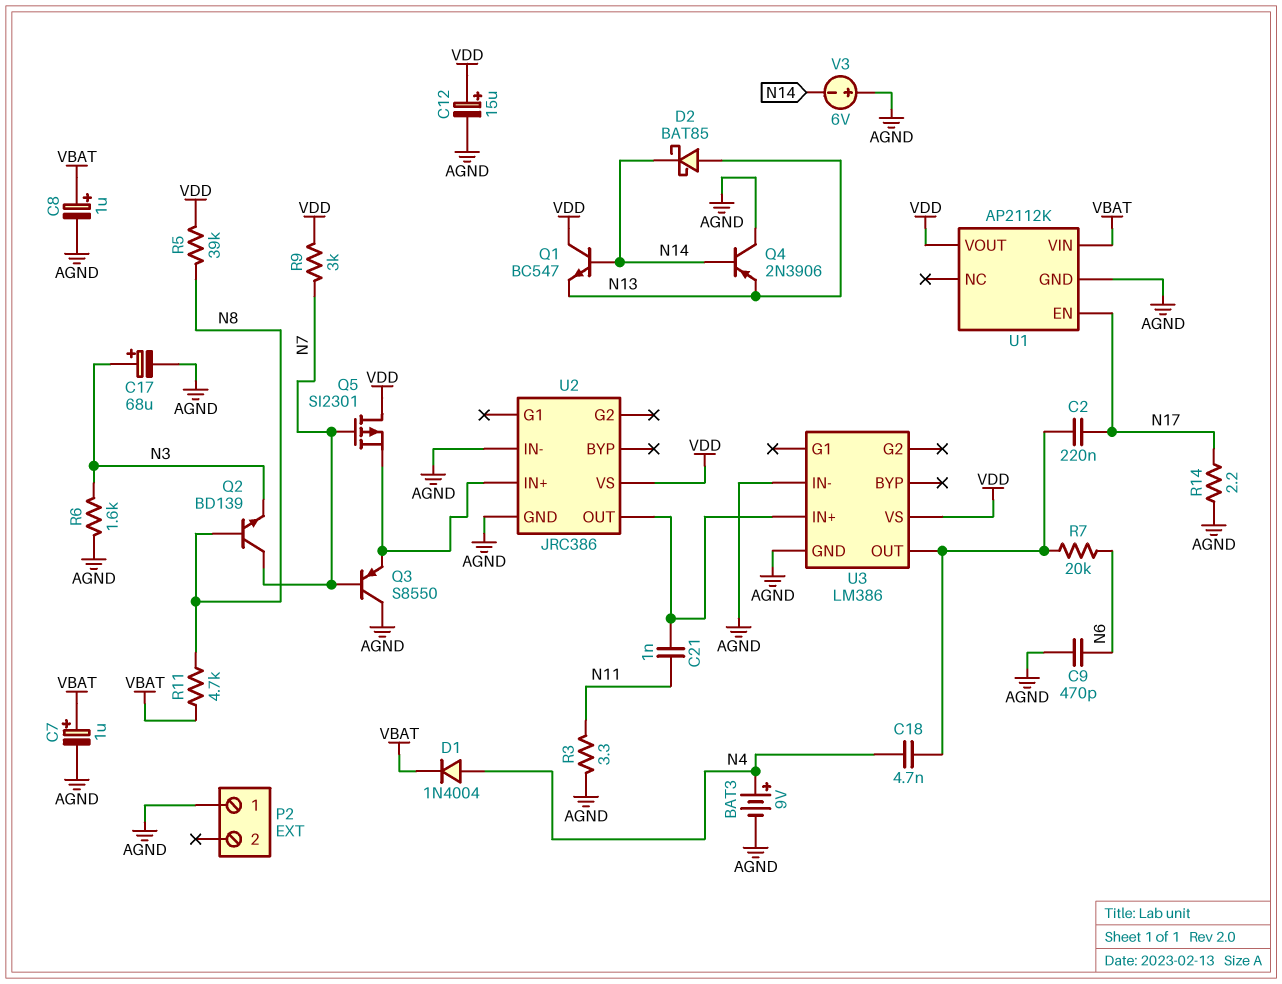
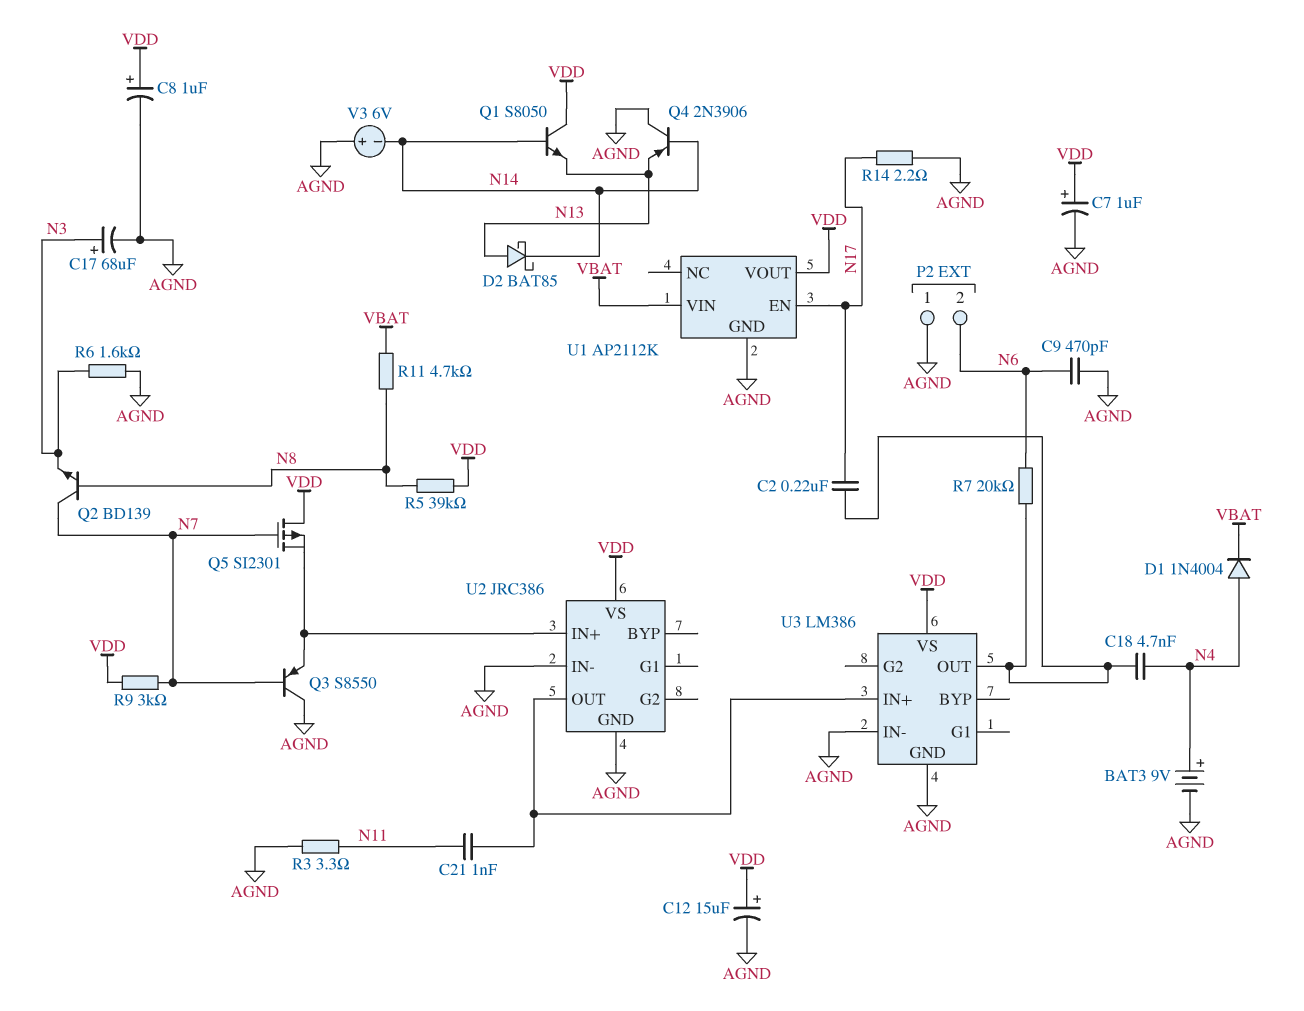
C7: 1uF (plus VBAT, minus AGND) -> 1uF (plus VDD, minus AGND)
C8: 1uF (plus VBAT, minus AGND) -> 1uF (plus VDD, minus AGND)
P2 pin 2: none -> N6
Q1: NPN BC547 (B N14, C VDD, E N13) -> NPN S8050 (B N14, C VDD, E N13)

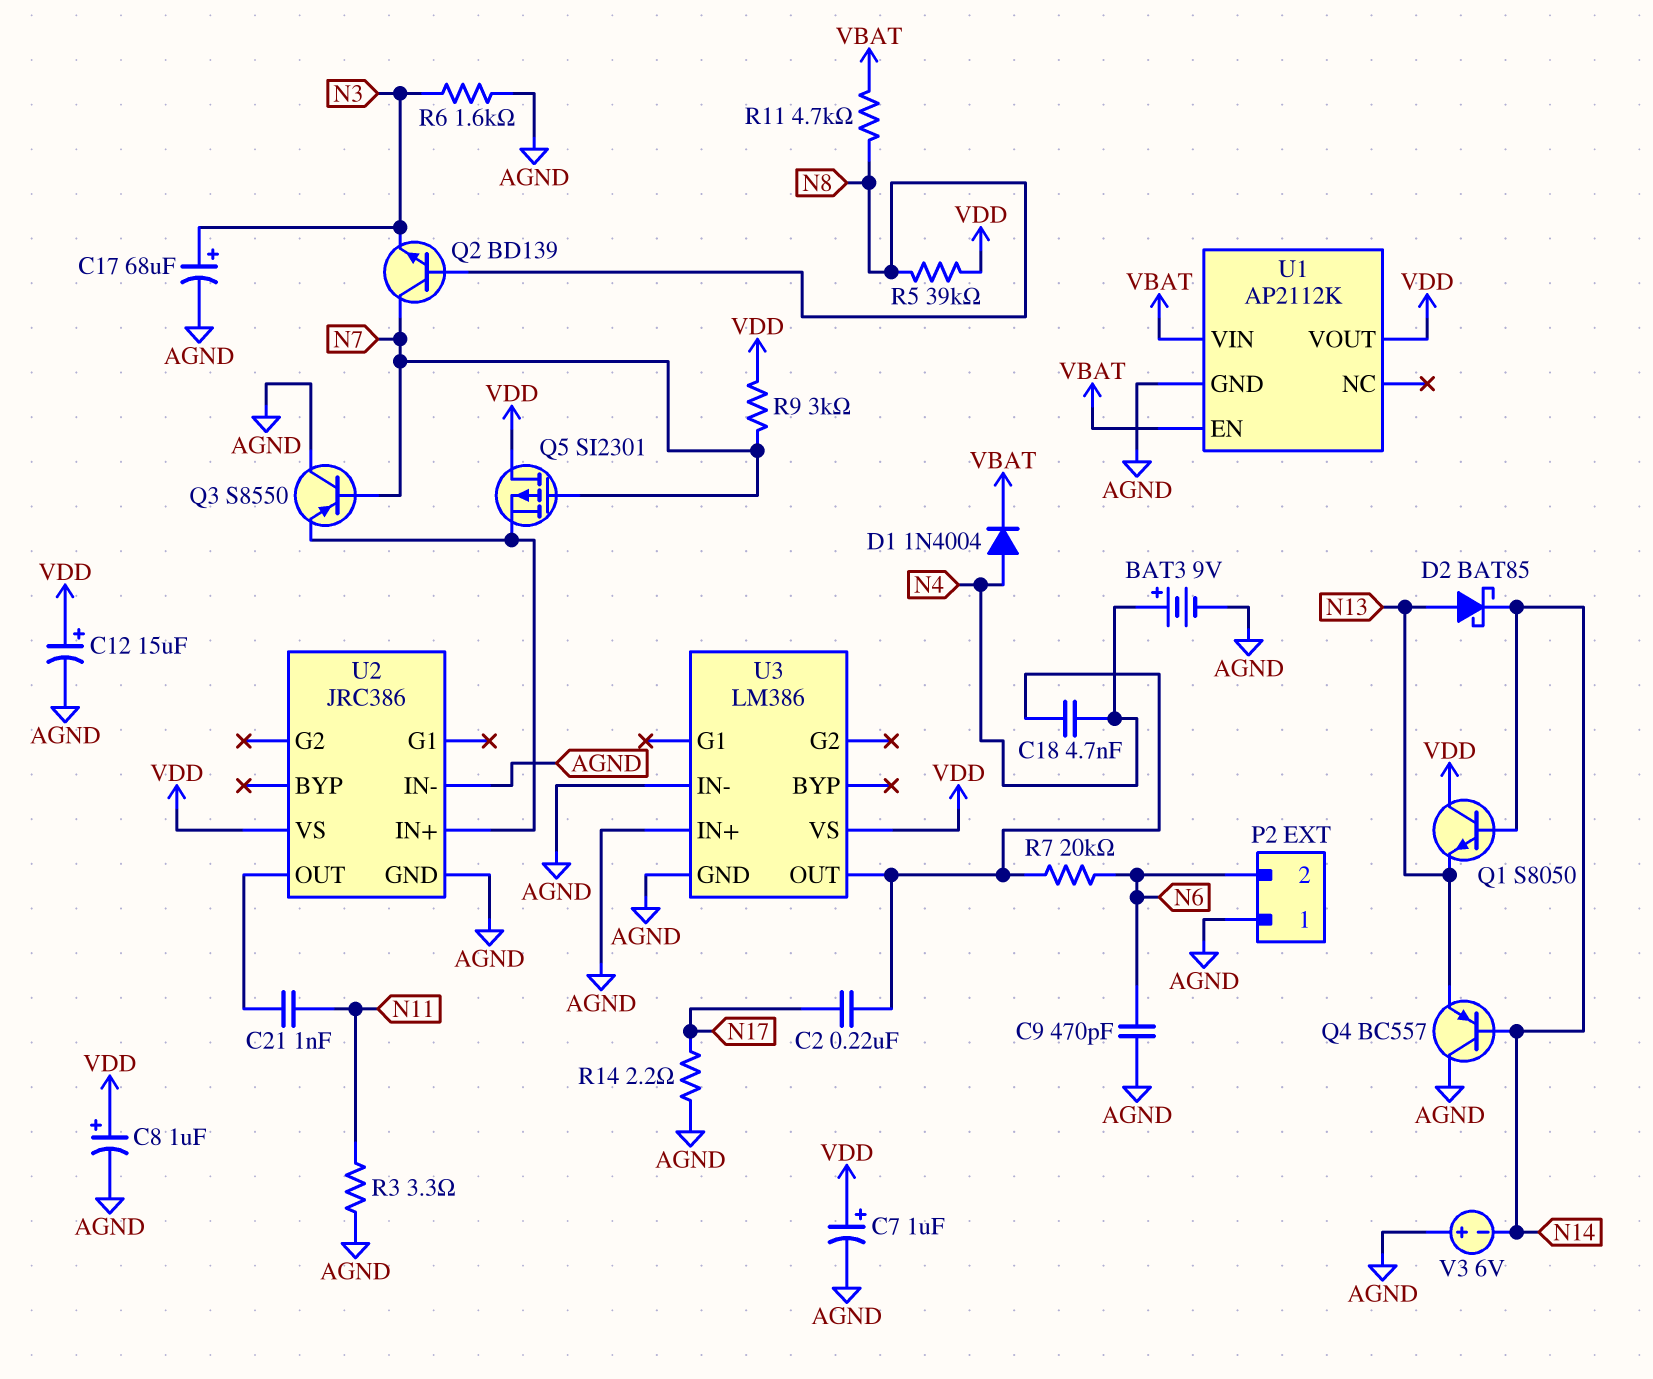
Q4: PNP 2N3906 (B N14, C AGND, E N13) -> PNP BC557 (B N14, C AGND, E N13)
U1 pin EN: N17 -> VBAT
U3 pin IN+: U2/OUT -> AGND

